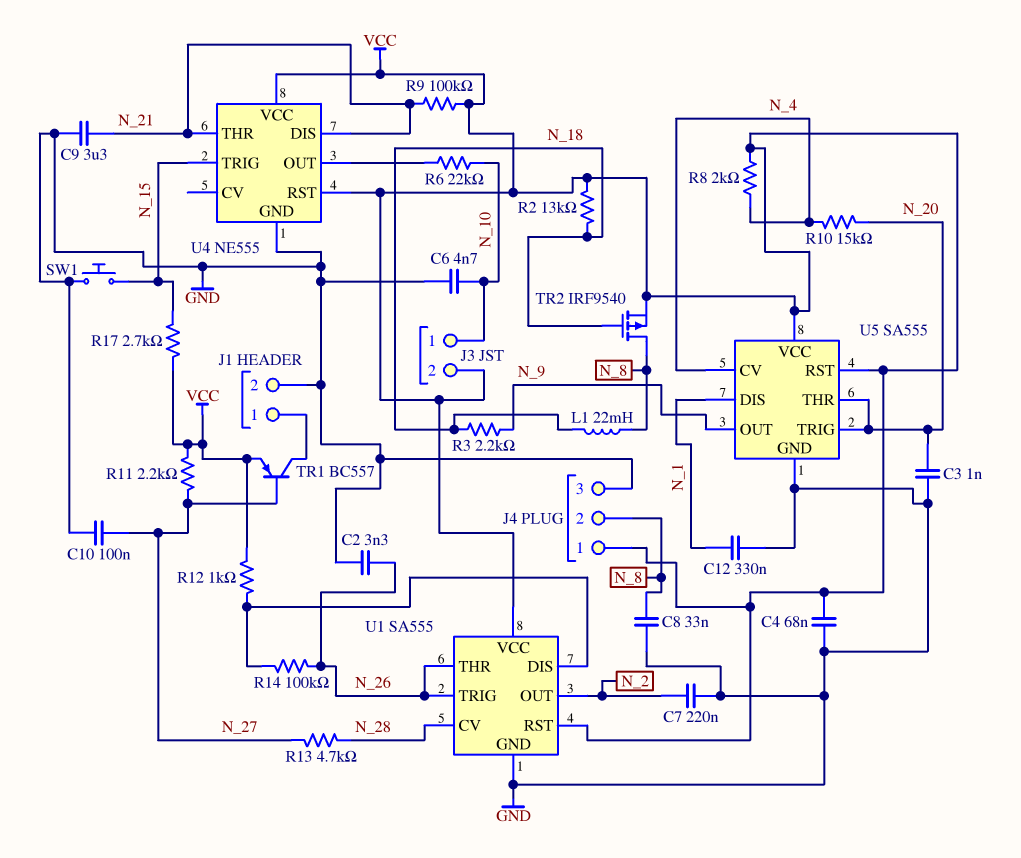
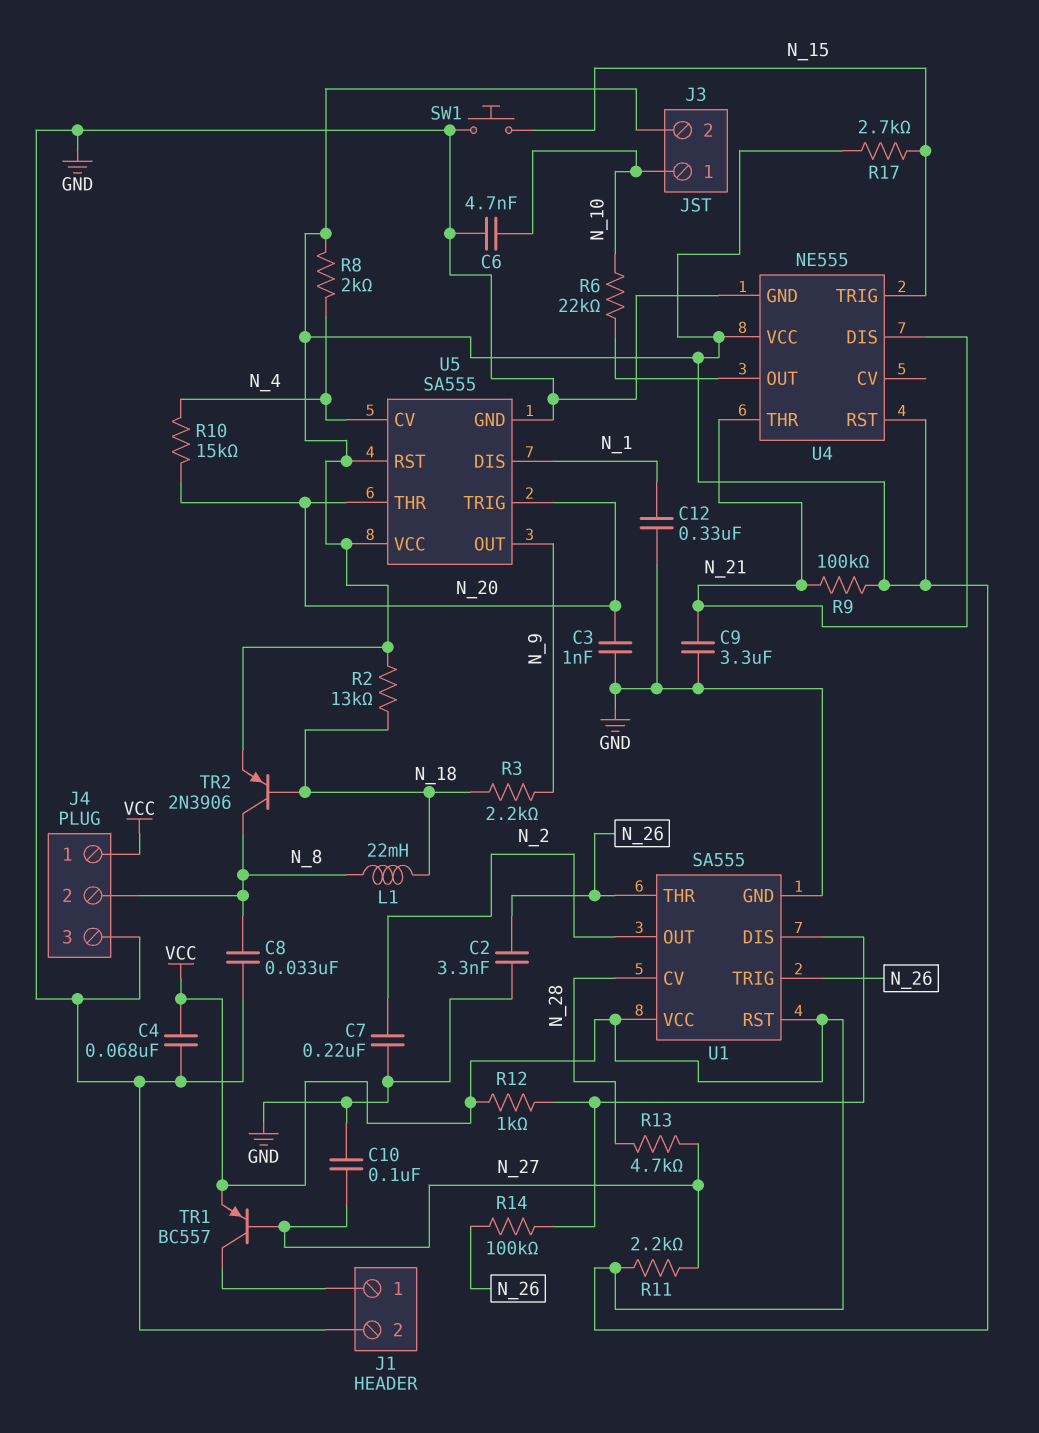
TR2: PMOS IRF9540 (G N_18, D N_8, S VCC) -> PNP 2N3906 (B N_18, C N_8, E VCC)

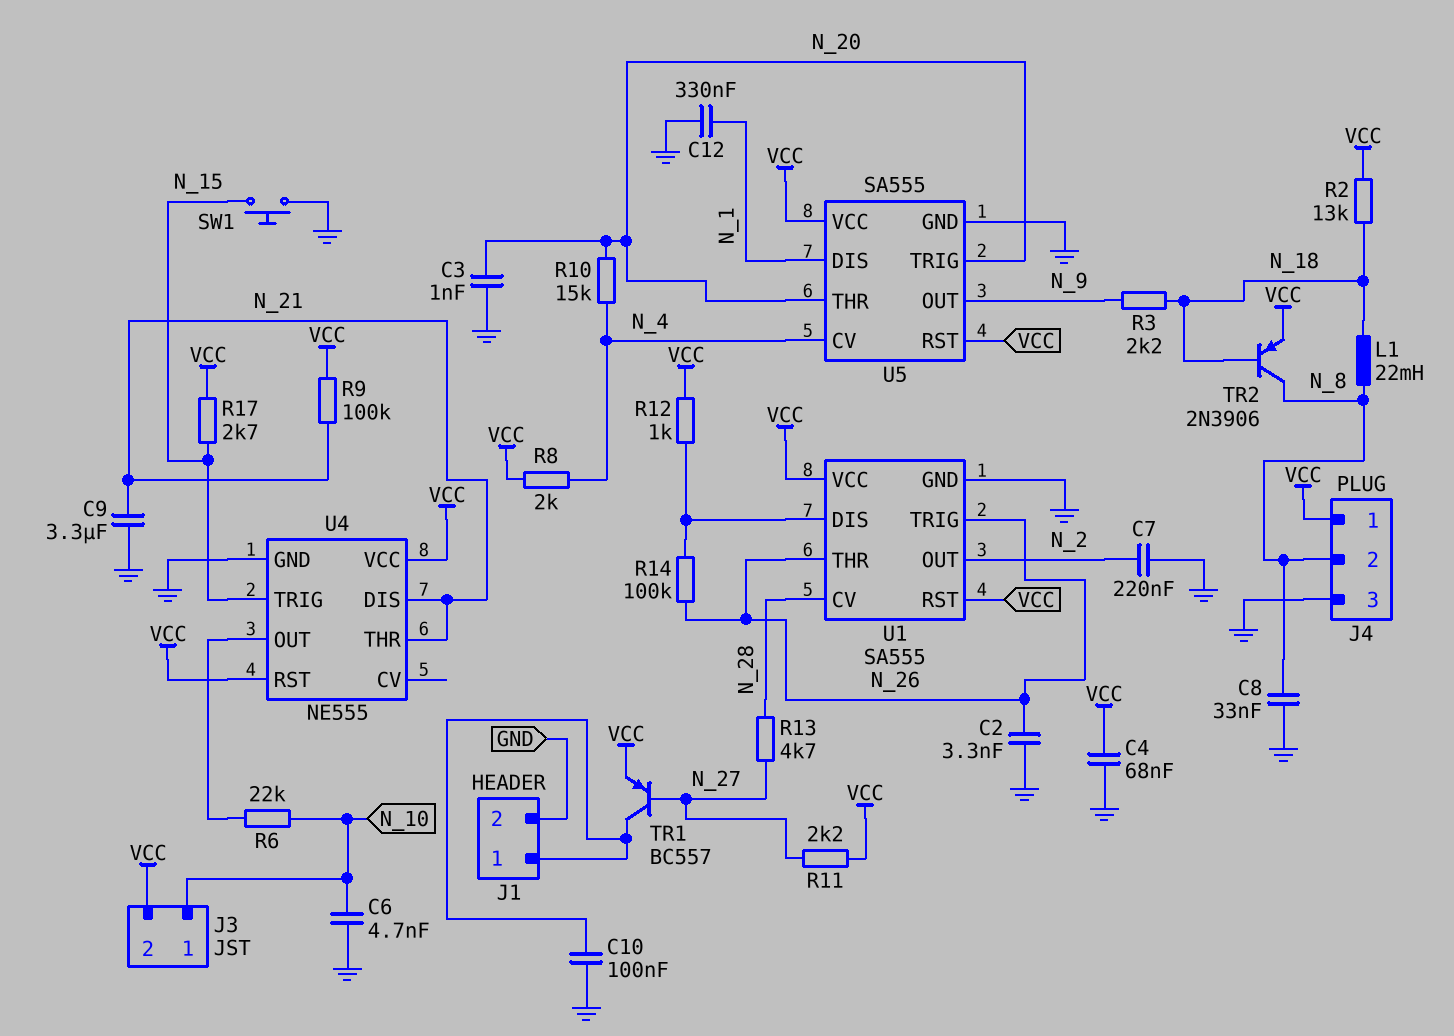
C10: 100nF (GND, N_27) -> 100nF (GND, J1/1)

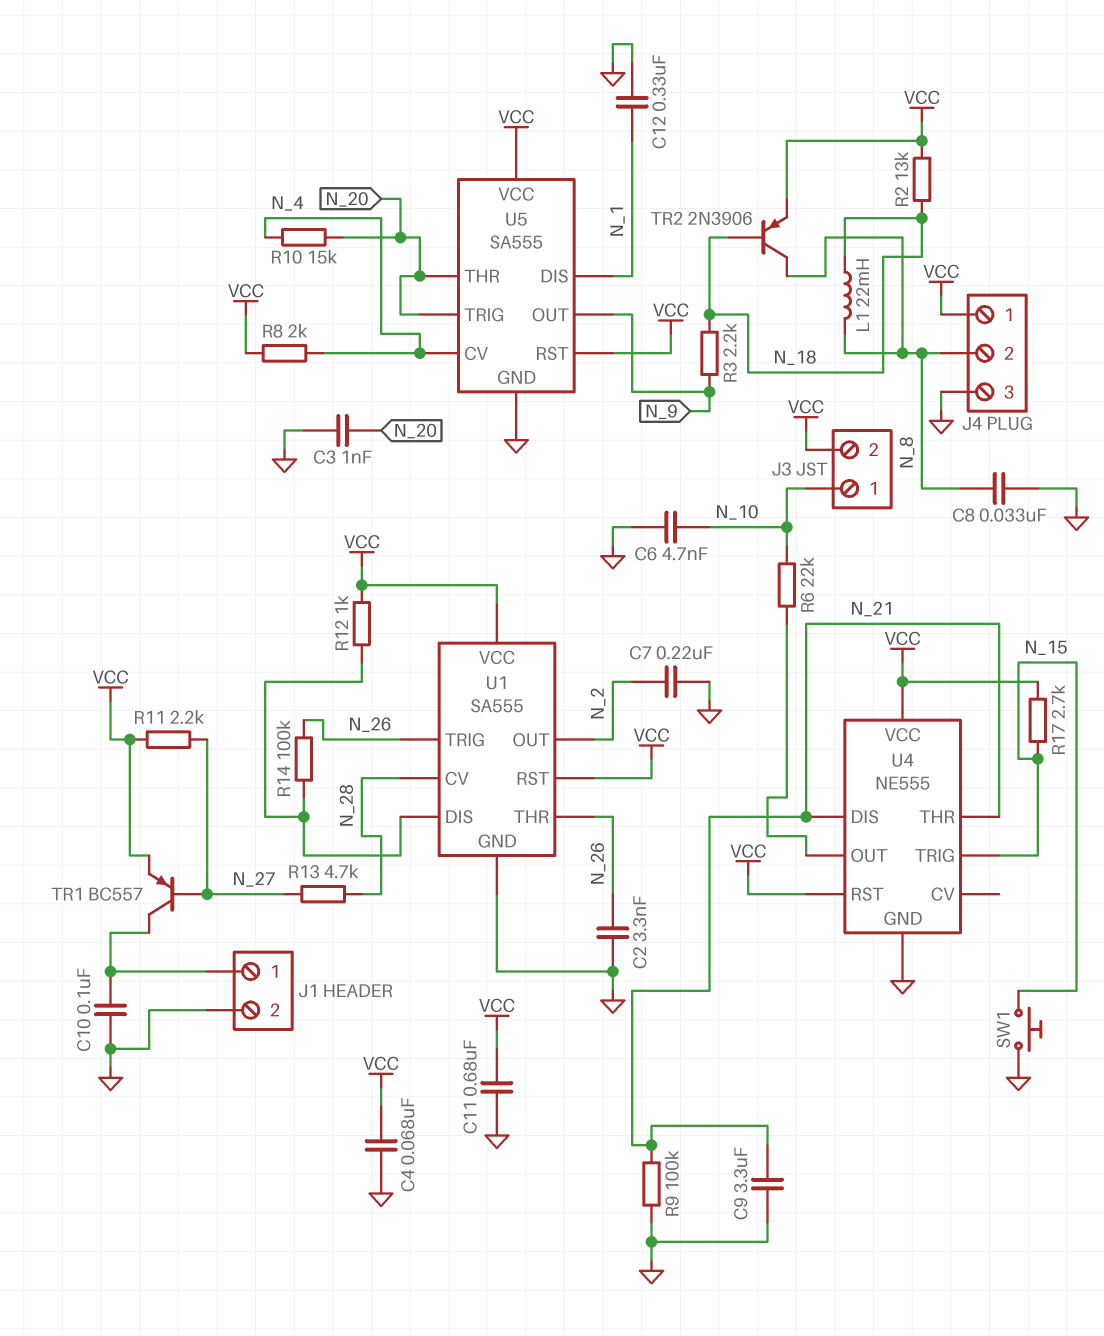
C11: none -> 680nF (GND, VCC)
R9: 100k (N_21, VCC) -> 100k (GND, N_21)

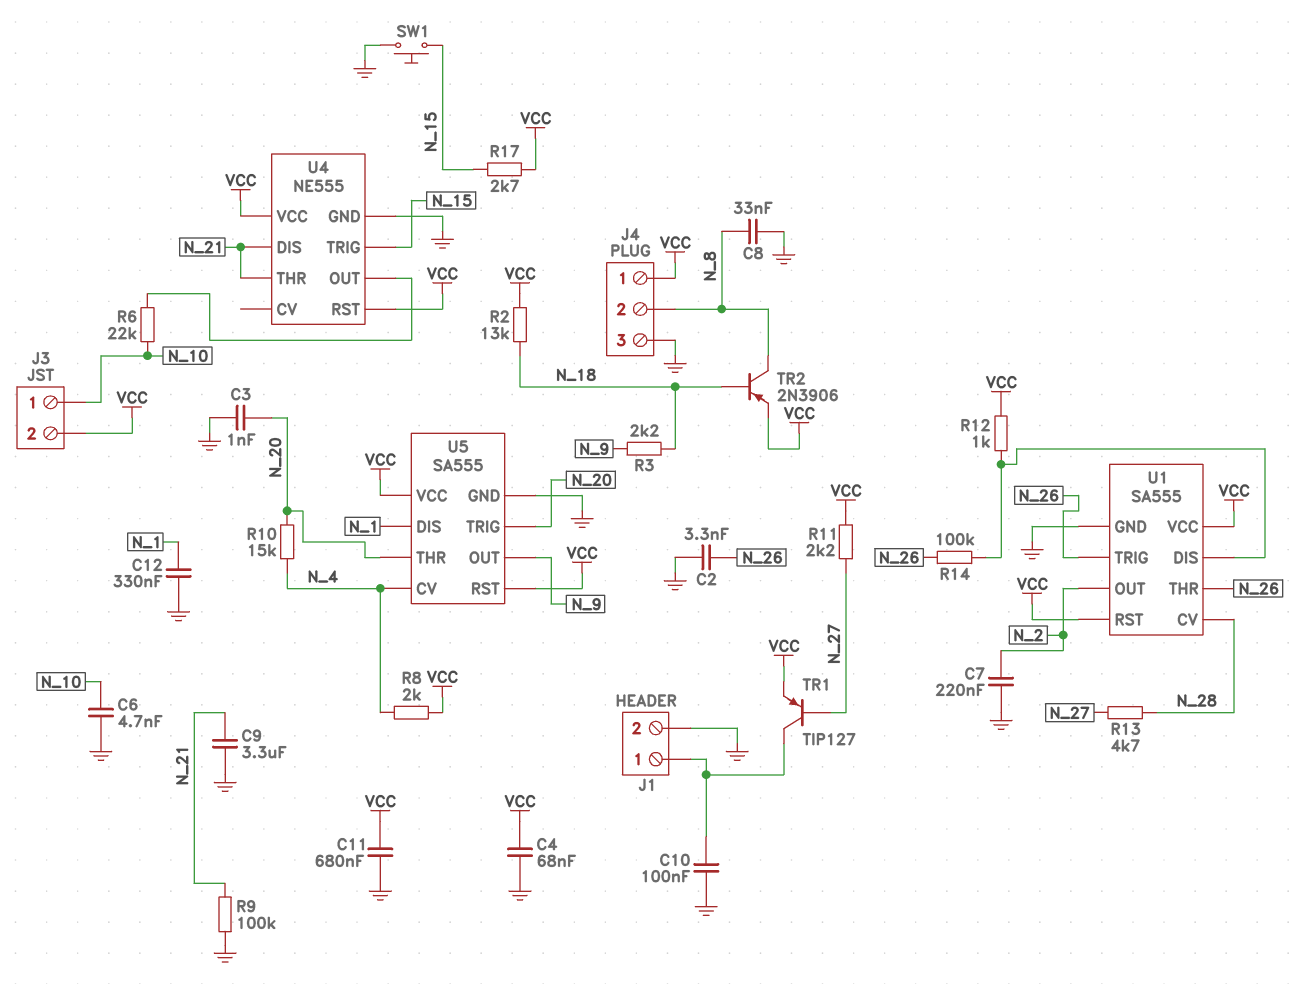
L1: 22mH (N_8, N_18) -> none
TR1: PNP BC557 (B N_27, C J1/1, E VCC) -> PNP TIP127 (B N_27, C J1/1, E VCC)

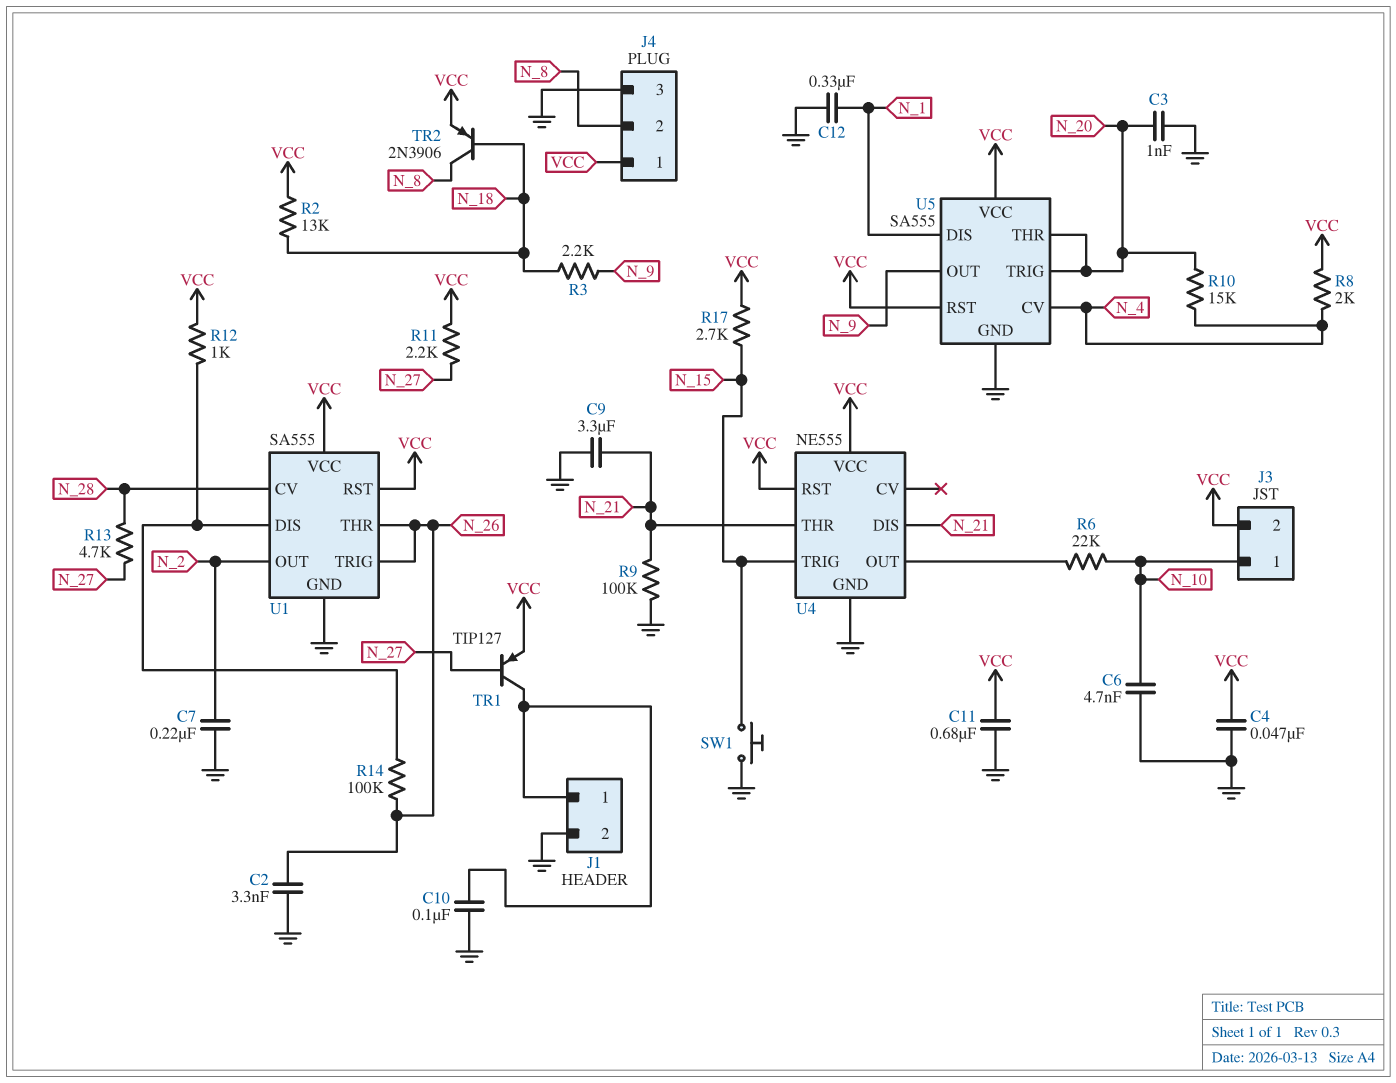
C4: 68nF (GND, VCC) -> 47nF (GND, VCC)
C8: 33nF (GND, N_8) -> none

